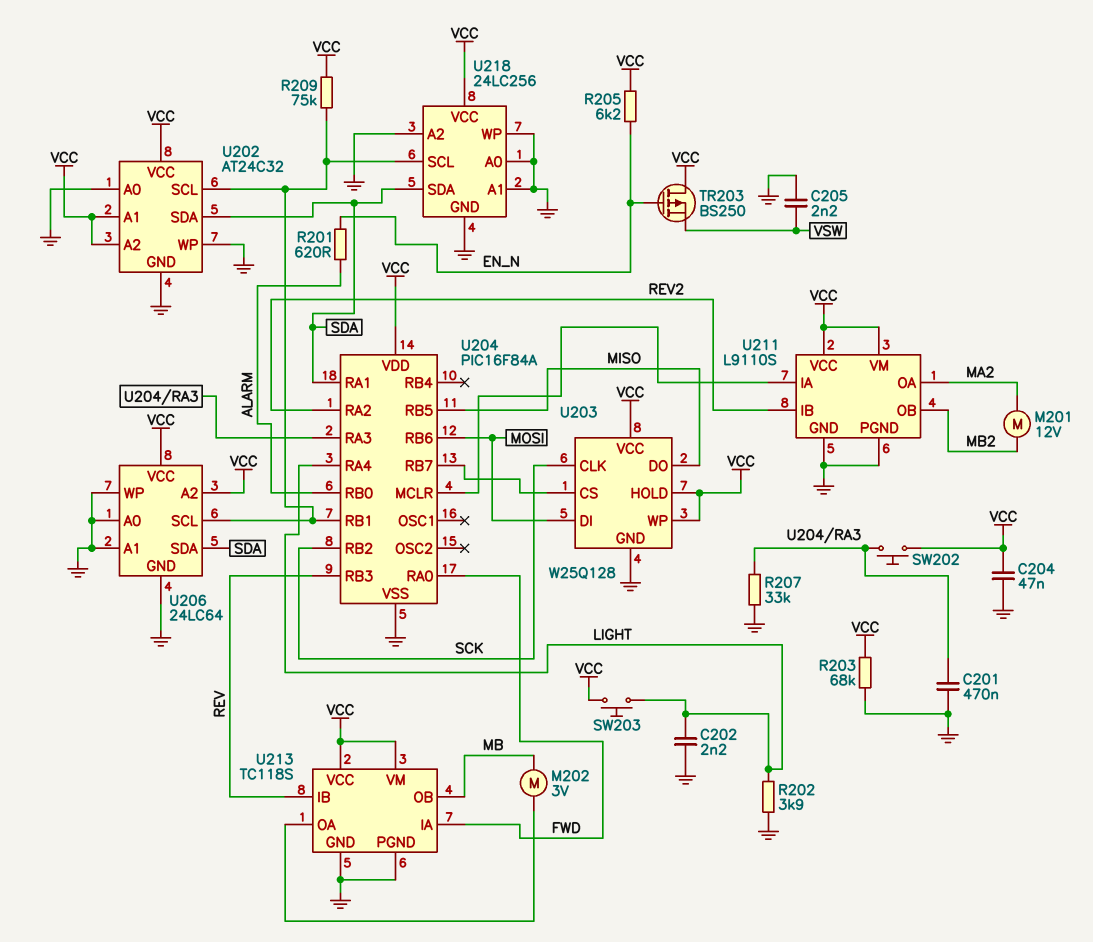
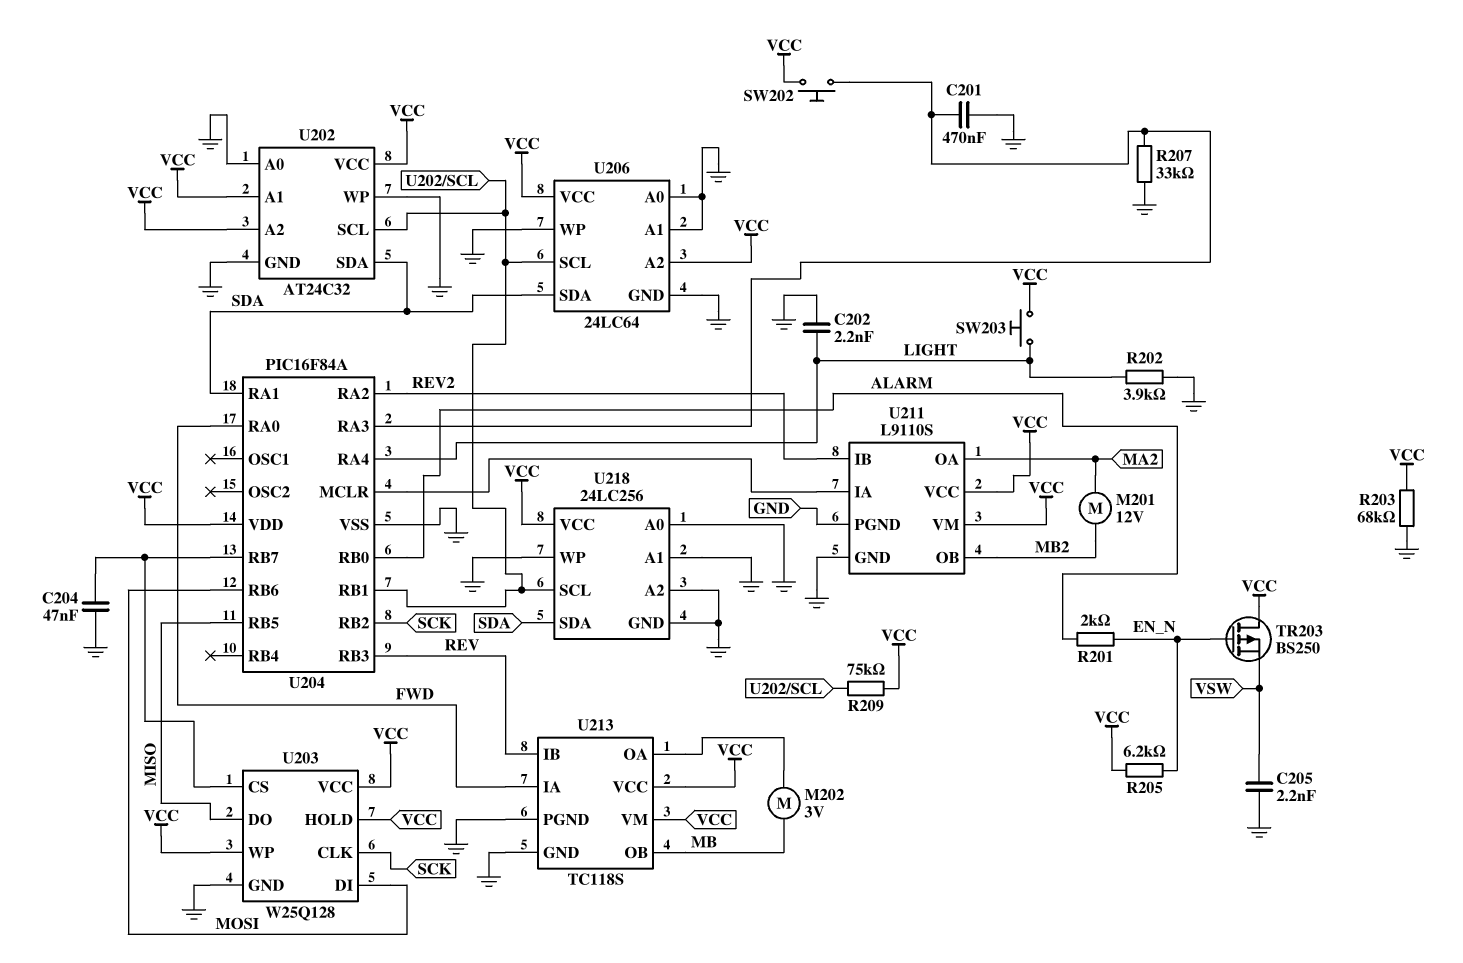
C204: 47nF (GND, VCC) -> 47nF (GND, U203/CS)
R201: 620 (ALARM, EN_N) -> 2k (ALARM, EN_N)

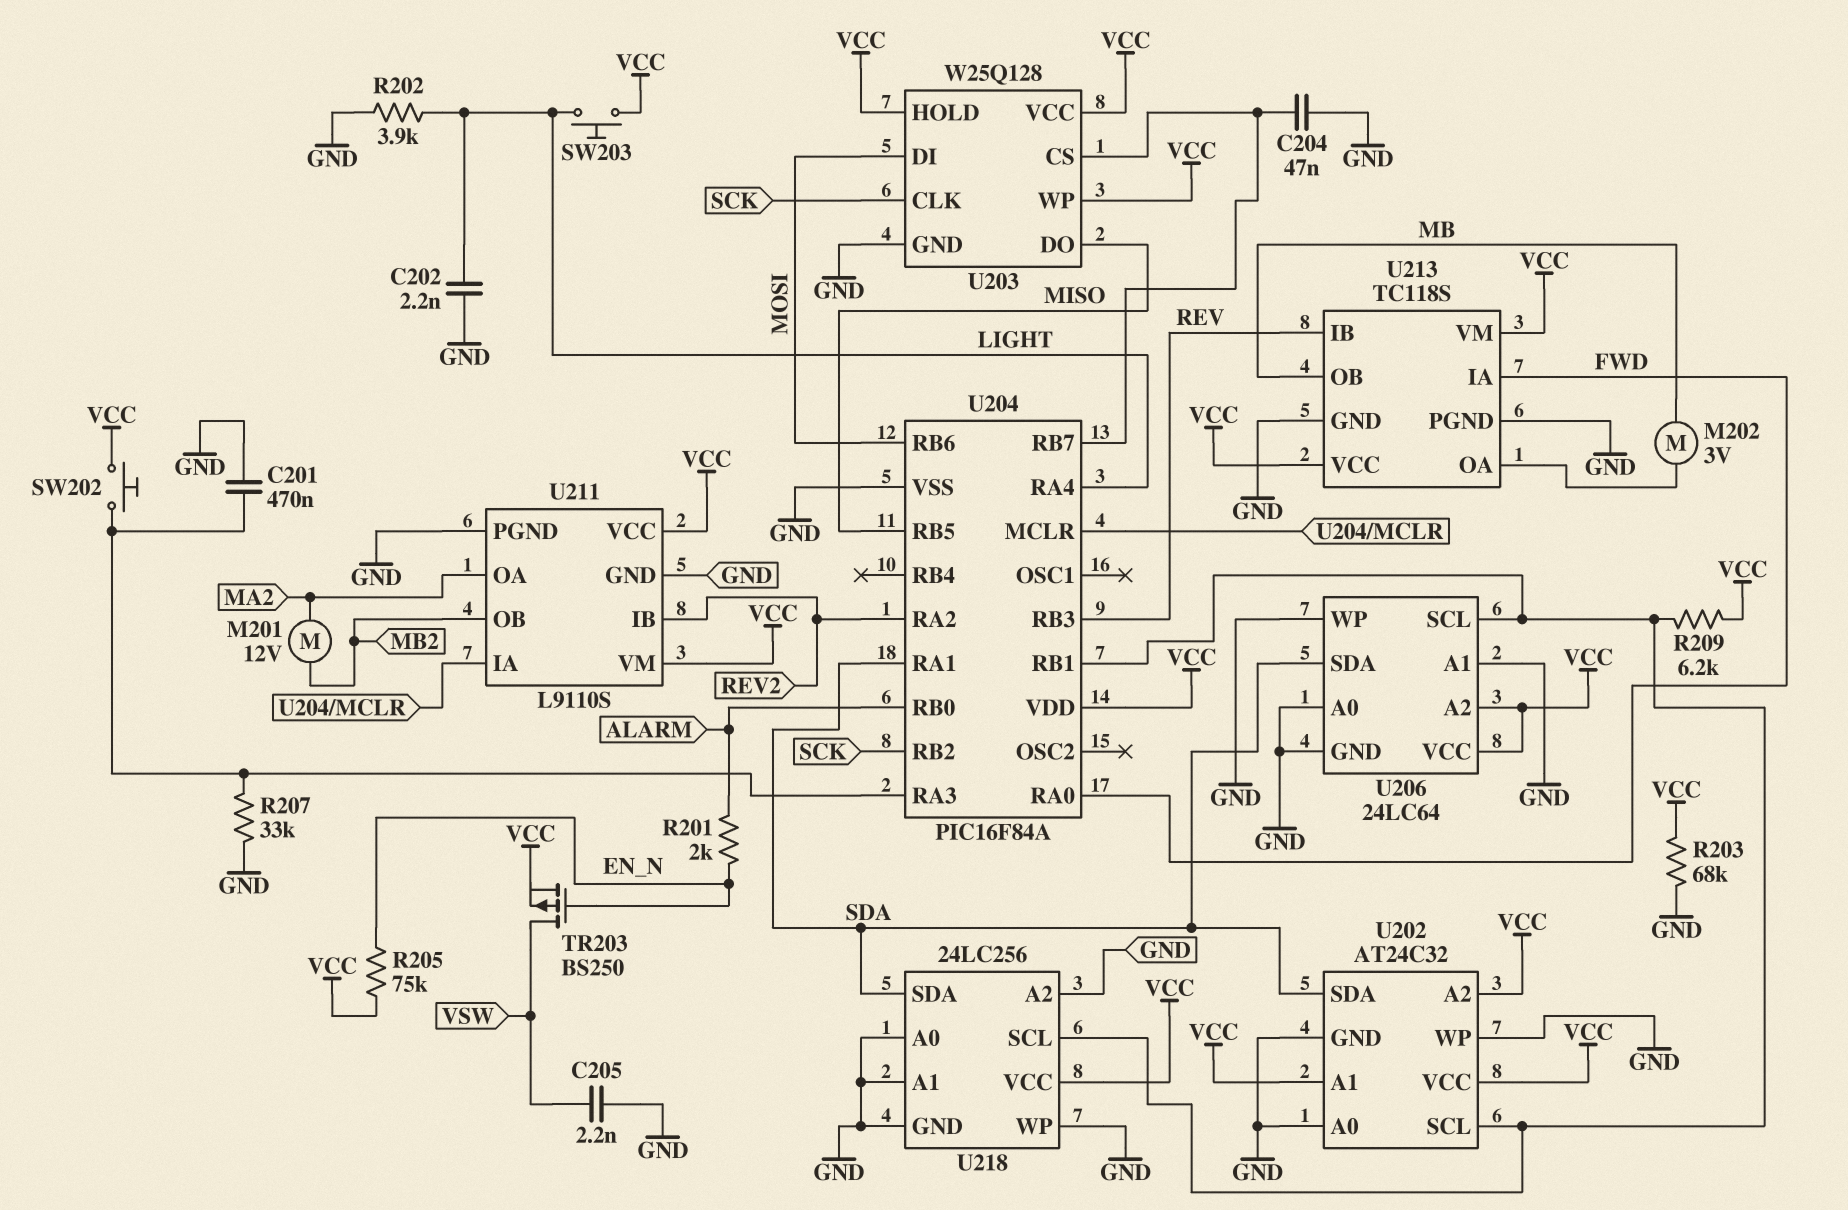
R205: 6.2k (EN_N, VCC) -> 75k (EN_N, VCC)
R209: 75k (U202/SCL, VCC) -> 6.2k (U202/SCL, VCC)
TR203: PMOS BS250 (G EN_N, D VCC, S VSW) -> PMOS BS250 (G EN_N, D VSW, S VCC)

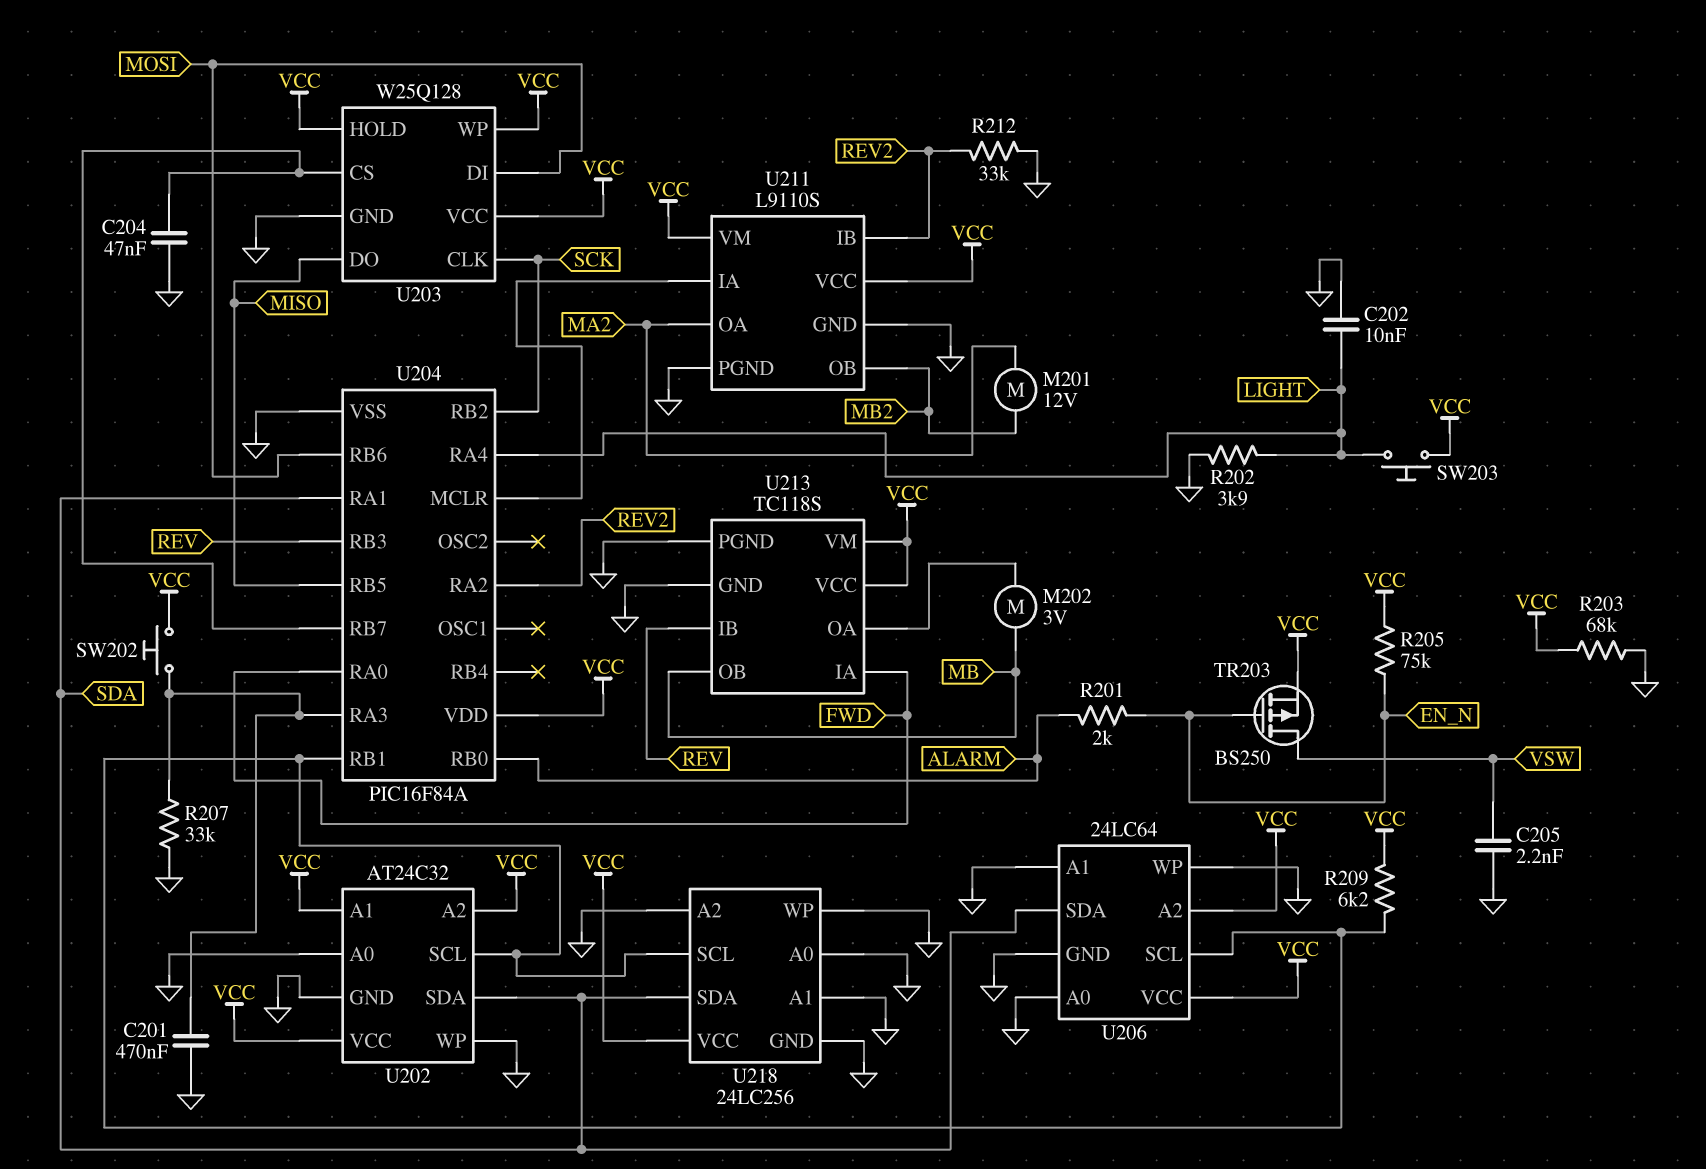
C202: 2.2nF (GND, LIGHT) -> 10nF (GND, LIGHT)
R212: none -> 33k (GND, REV2)

